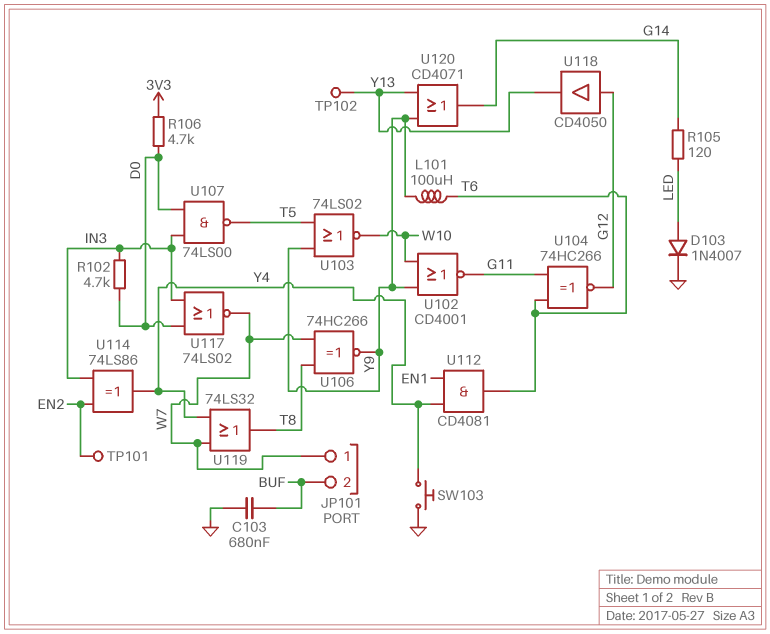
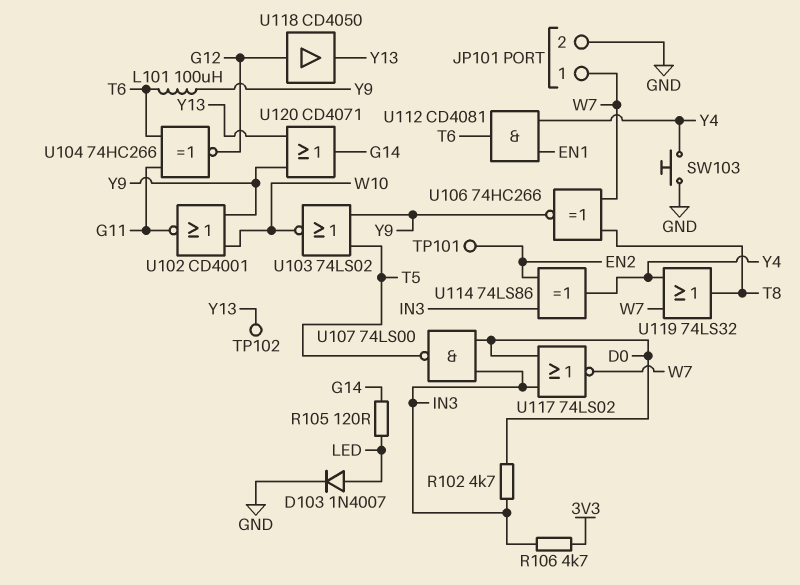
C103: 680nF (BUF, GND) -> none
JP101 pin 2: BUF -> GND
R106: 4.7k (3V3, D0) -> 4.7k (3V3, IN3)

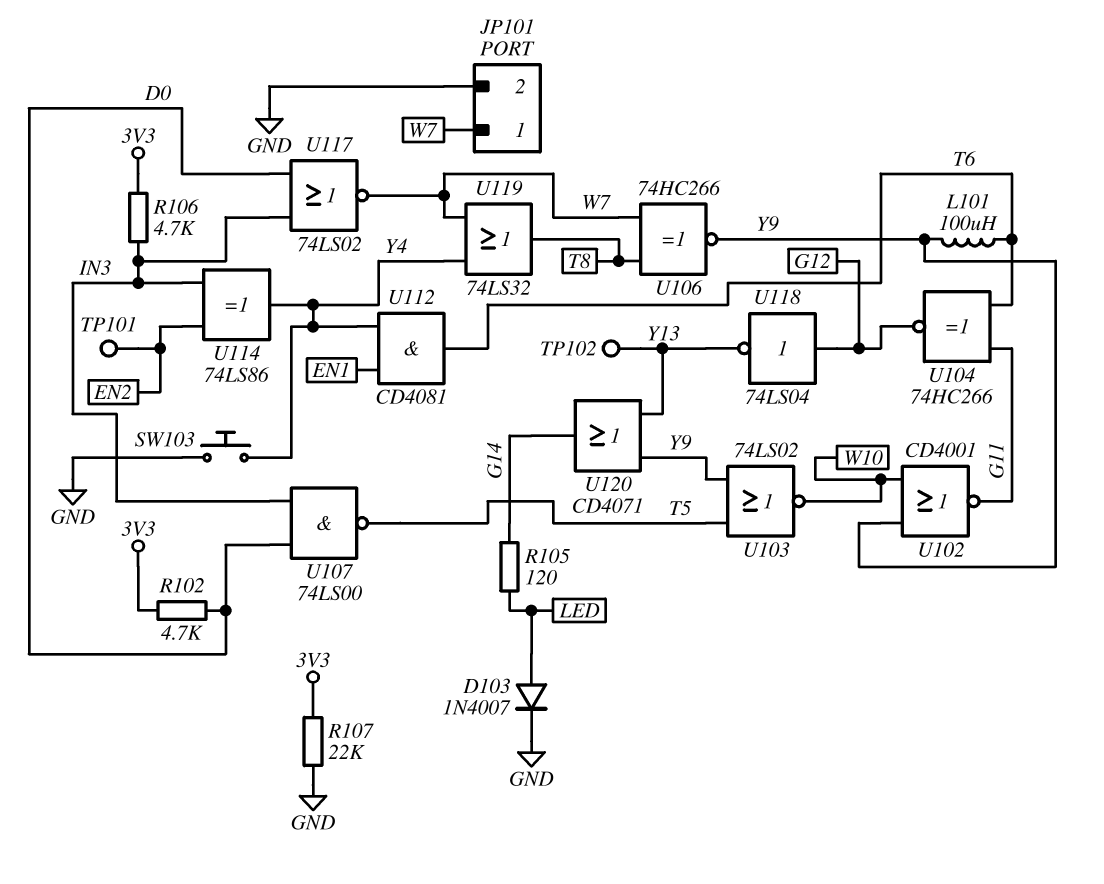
R102: 4.7k (D0, IN3) -> 4.7k (3V3, D0)
R107: none -> 22k (3V3, GND)
U118: buffer CD4050 (in G12, out Y13) -> NOT 74LS04 (in G12, out Y13)

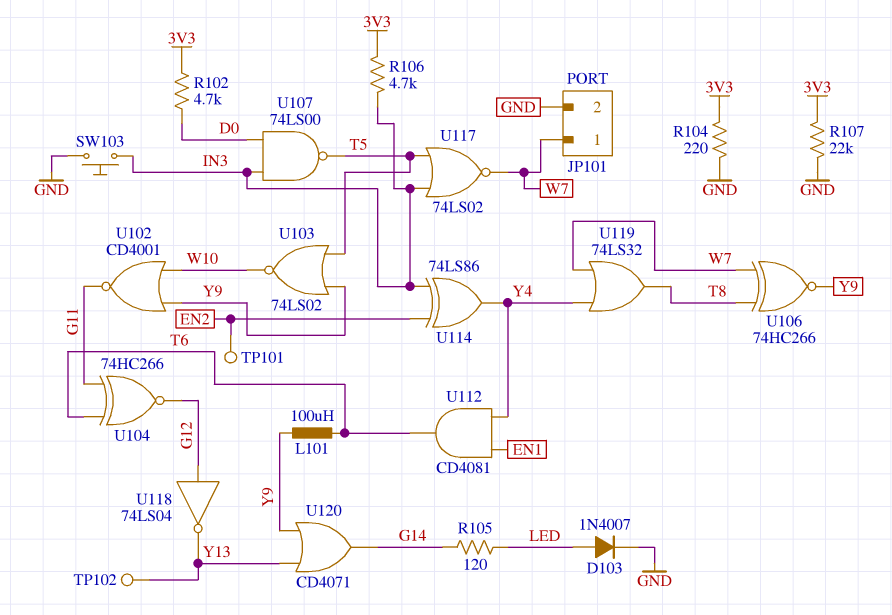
R104: none -> 220 (3V3, GND)
SW103: button (GND, Y4) -> button (GND, IN3)
U117: NOR 74LS02 (in D0, in IN3, out W7) -> NOR 74LS02 (in IN3, in T5, out W7)

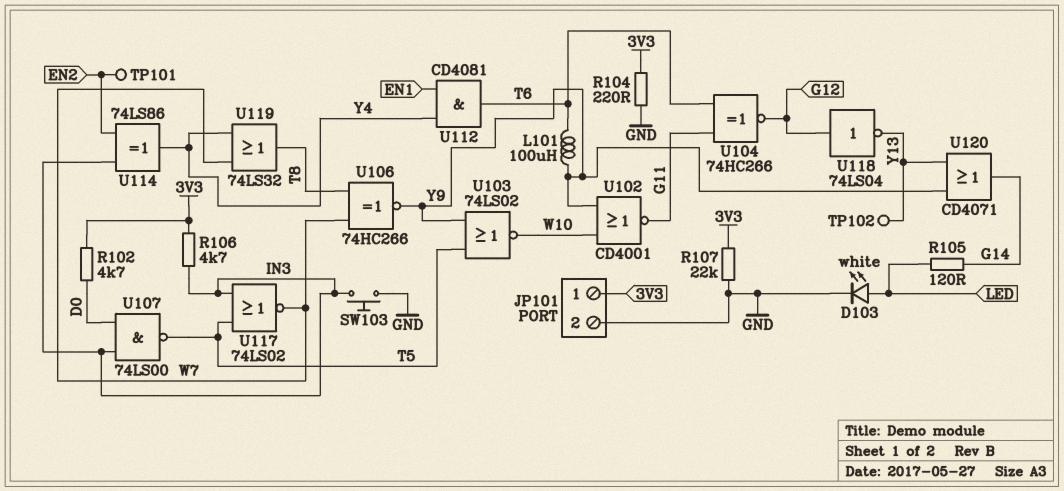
D103: diode 1N4007 (A LED, K GND) -> LED white (A LED, K GND)
JP101 pin 1: W7 -> 3V3

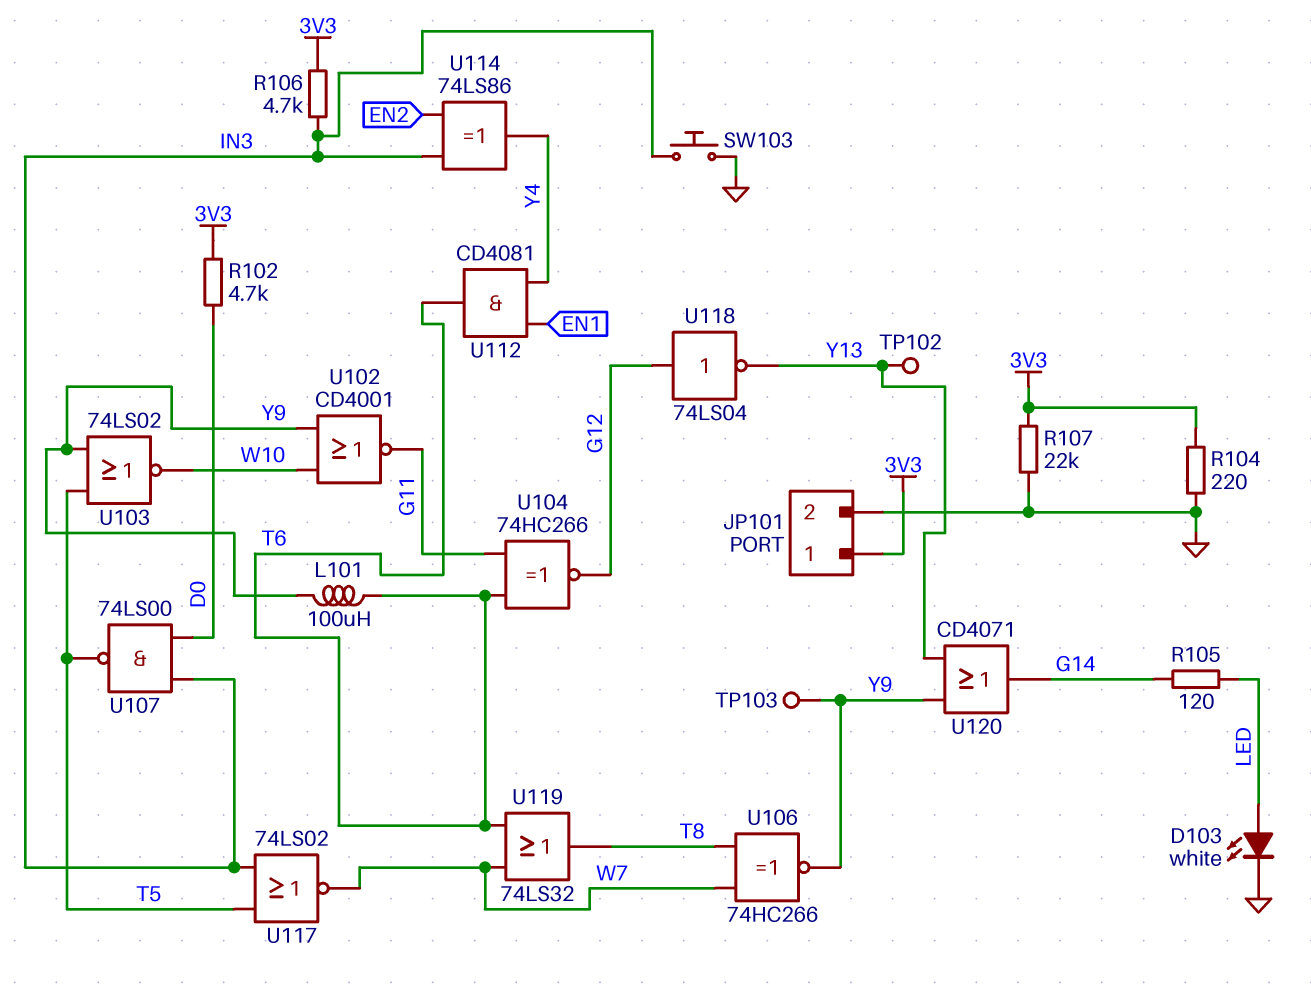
TP101: test point (EN2) -> none
TP103: none -> test point (Y9)
U119: OR 74LS32 (in W7, in Y4, out T8) -> OR 74LS32 (in T6, in W7, out T8)

